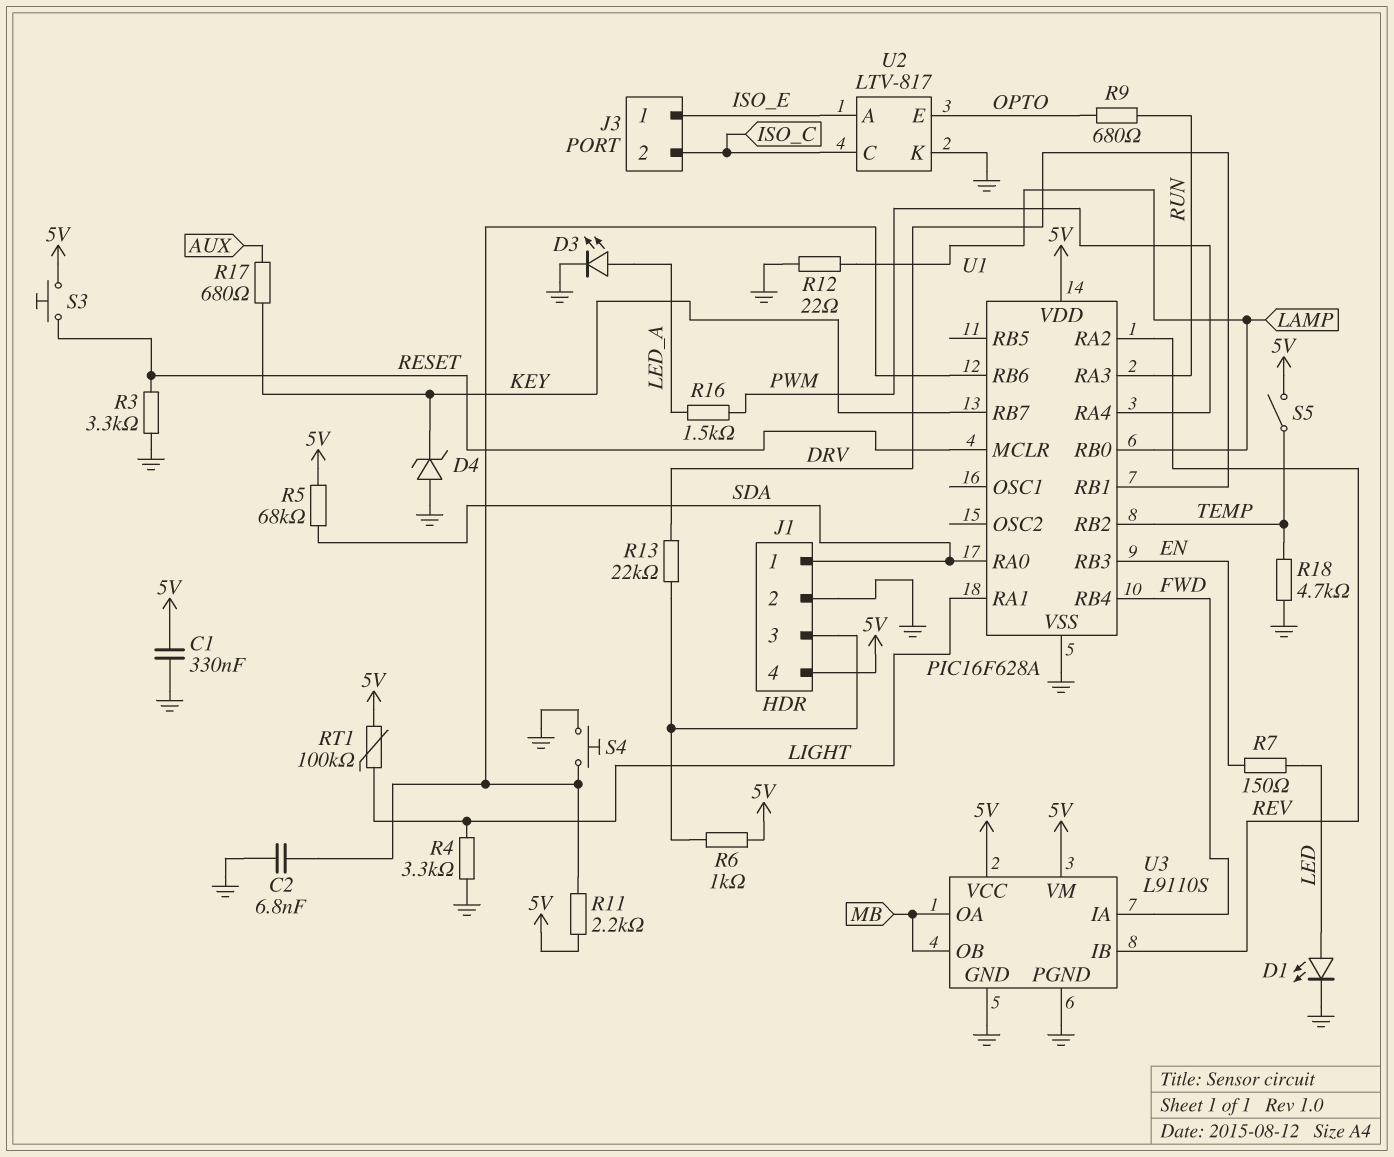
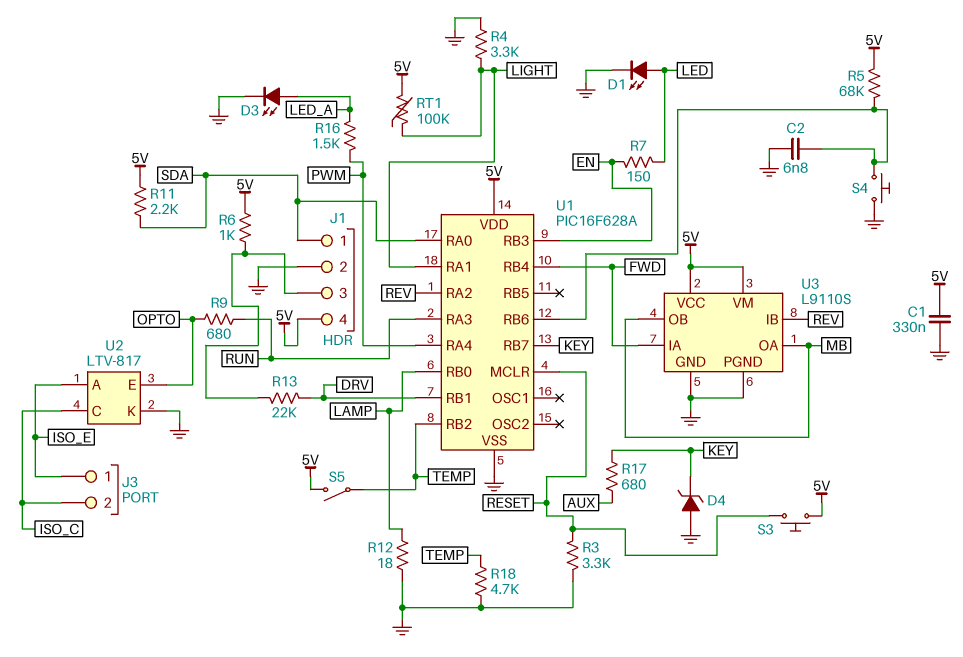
R5: 68k (5V, SDA) -> 68k (5V, U1/RB6)
R11: 2.2k (5V, U1/RB6) -> 2.2k (5V, SDA)
R12: 22 (GND, LAMP) -> 18 (GND, LAMP)

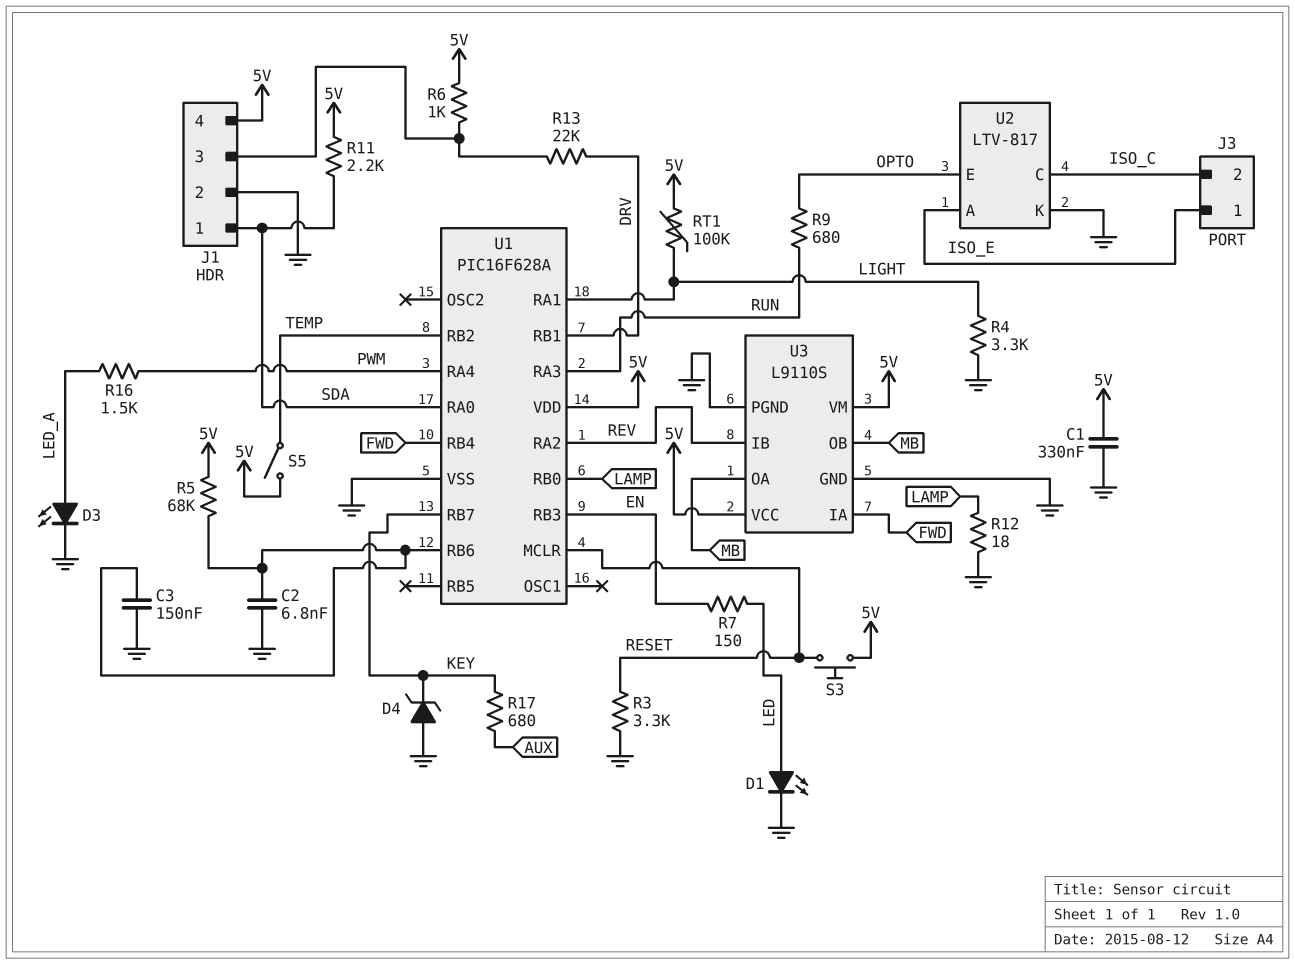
C3: none -> 150nF (GND, U1/RB6)
R18: 4.7k (GND, TEMP) -> none
S4: button (GND, U1/RB6) -> none

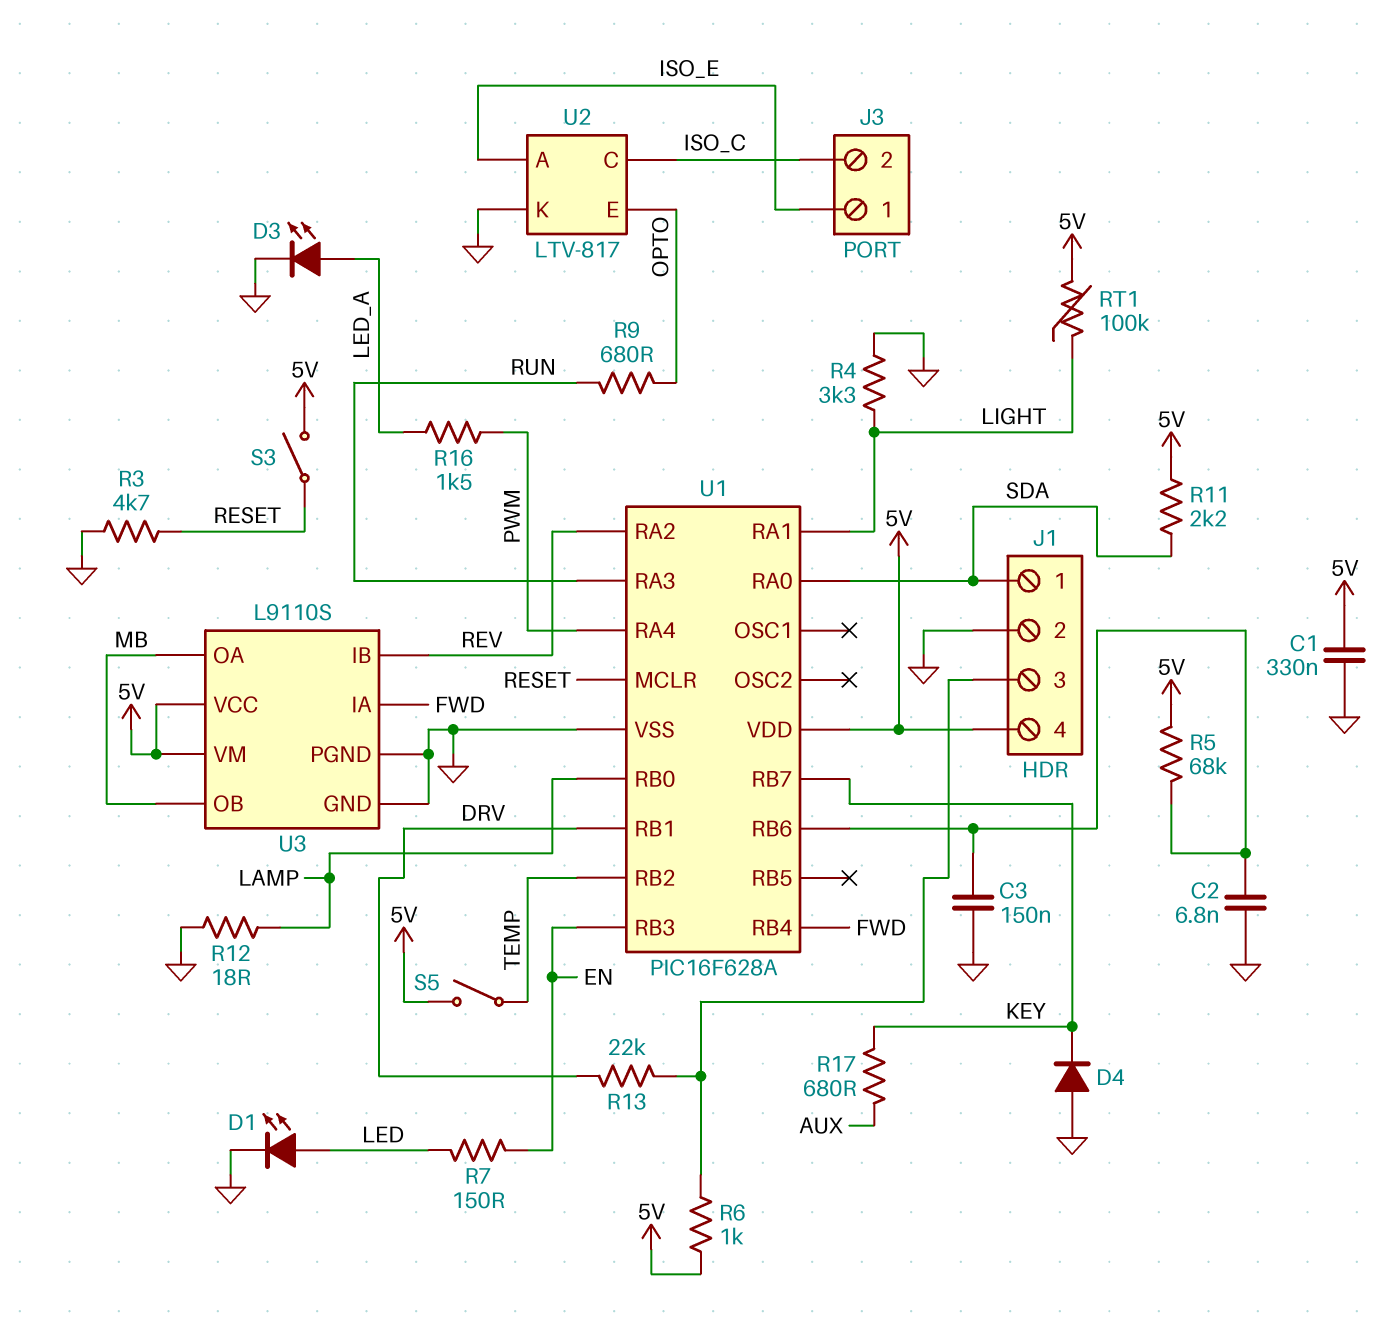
D4: zener (A GND, K KEY) -> diode (A GND, K KEY)
R3: 3.3k (GND, RESET) -> 4.7k (GND, RESET)
S3: button (5V, RESET) -> switch (5V, RESET)

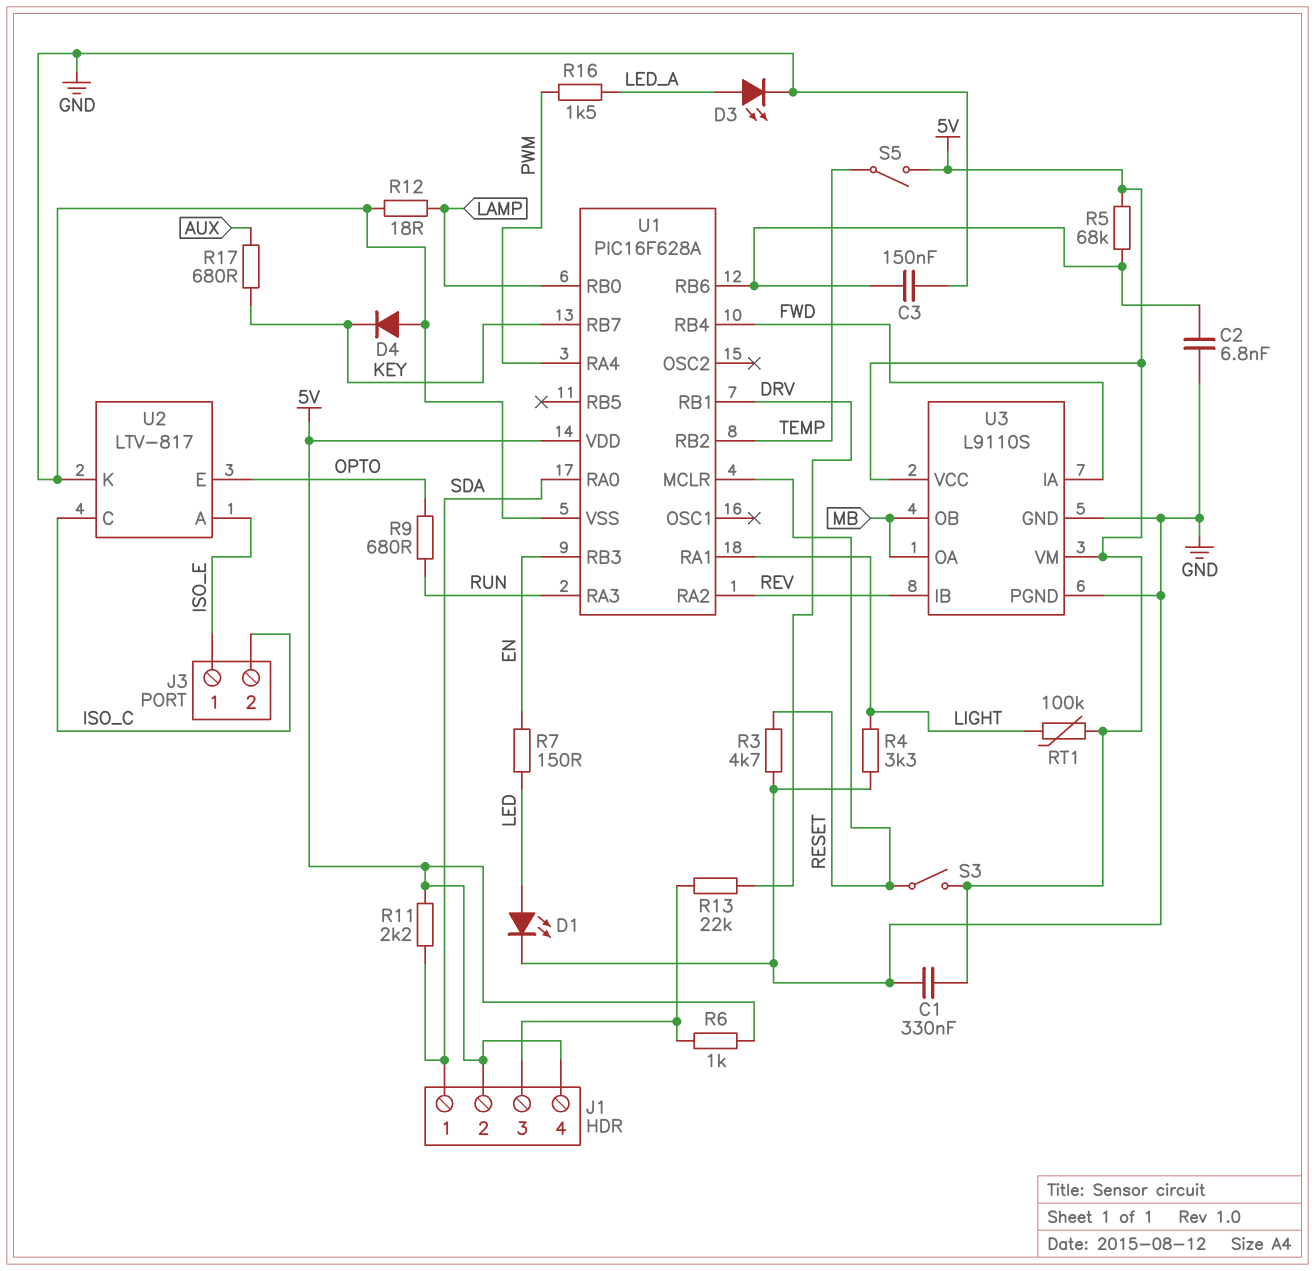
J1 pin 2: GND -> 5V

